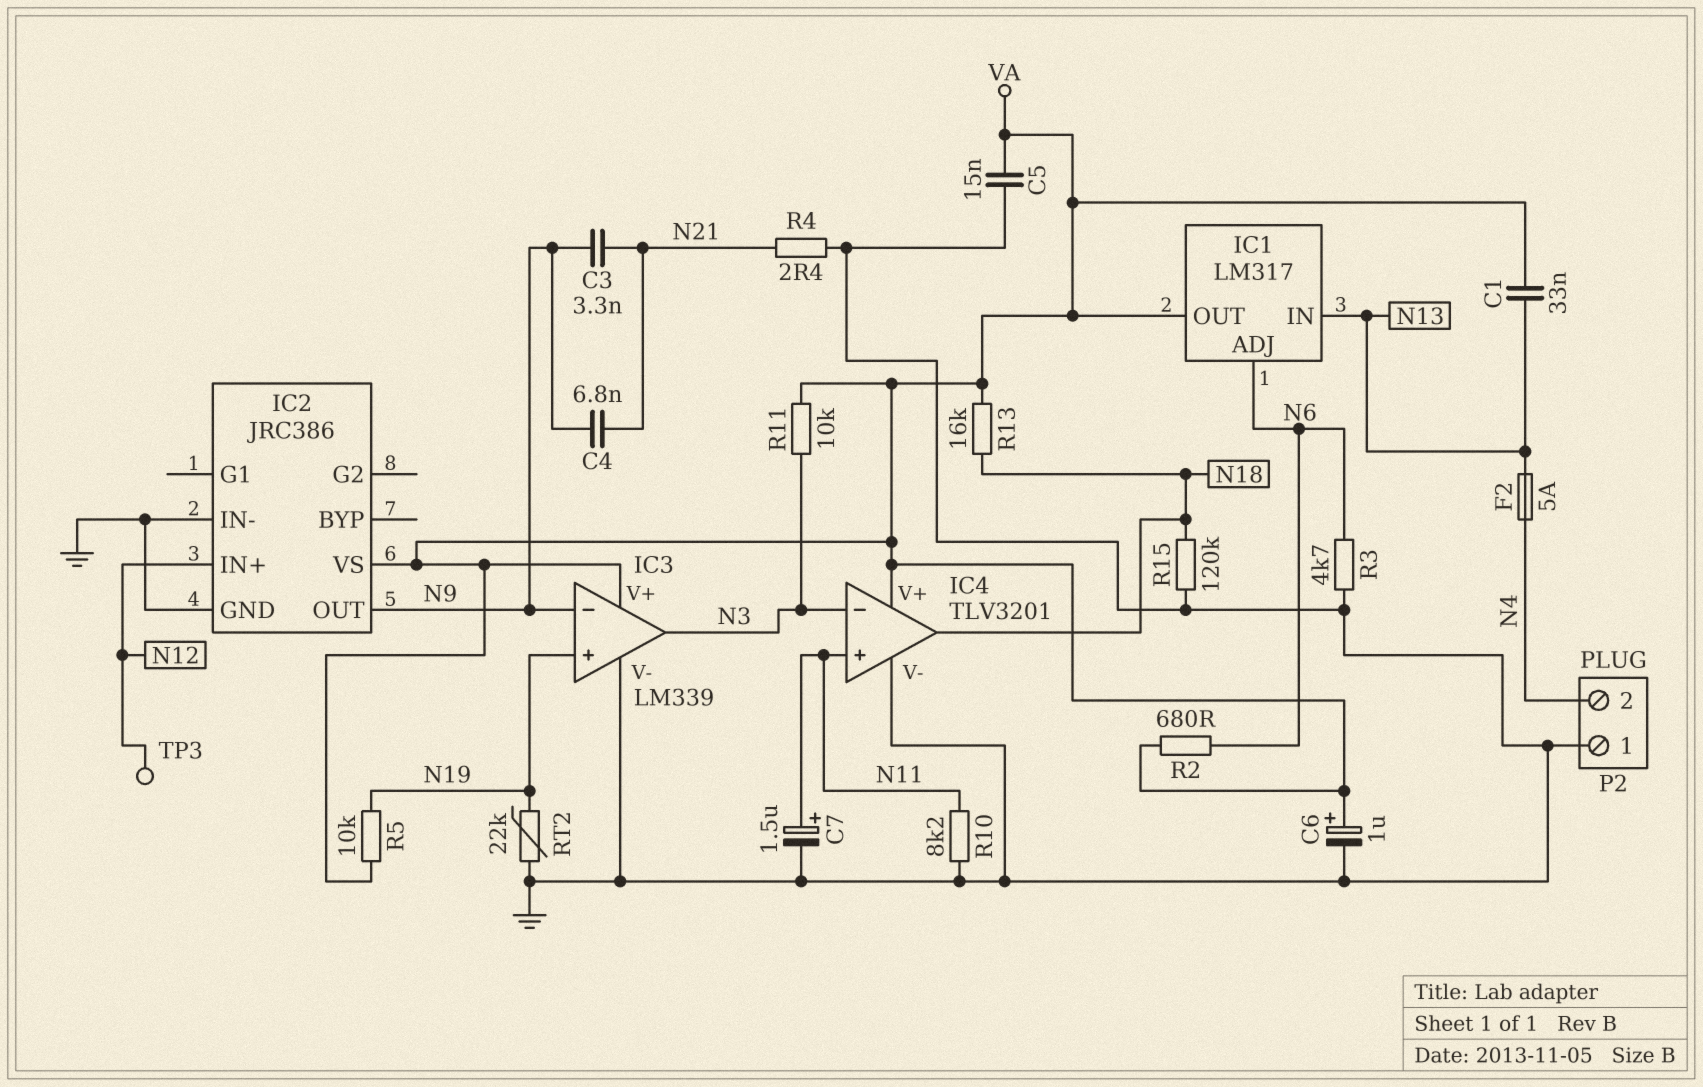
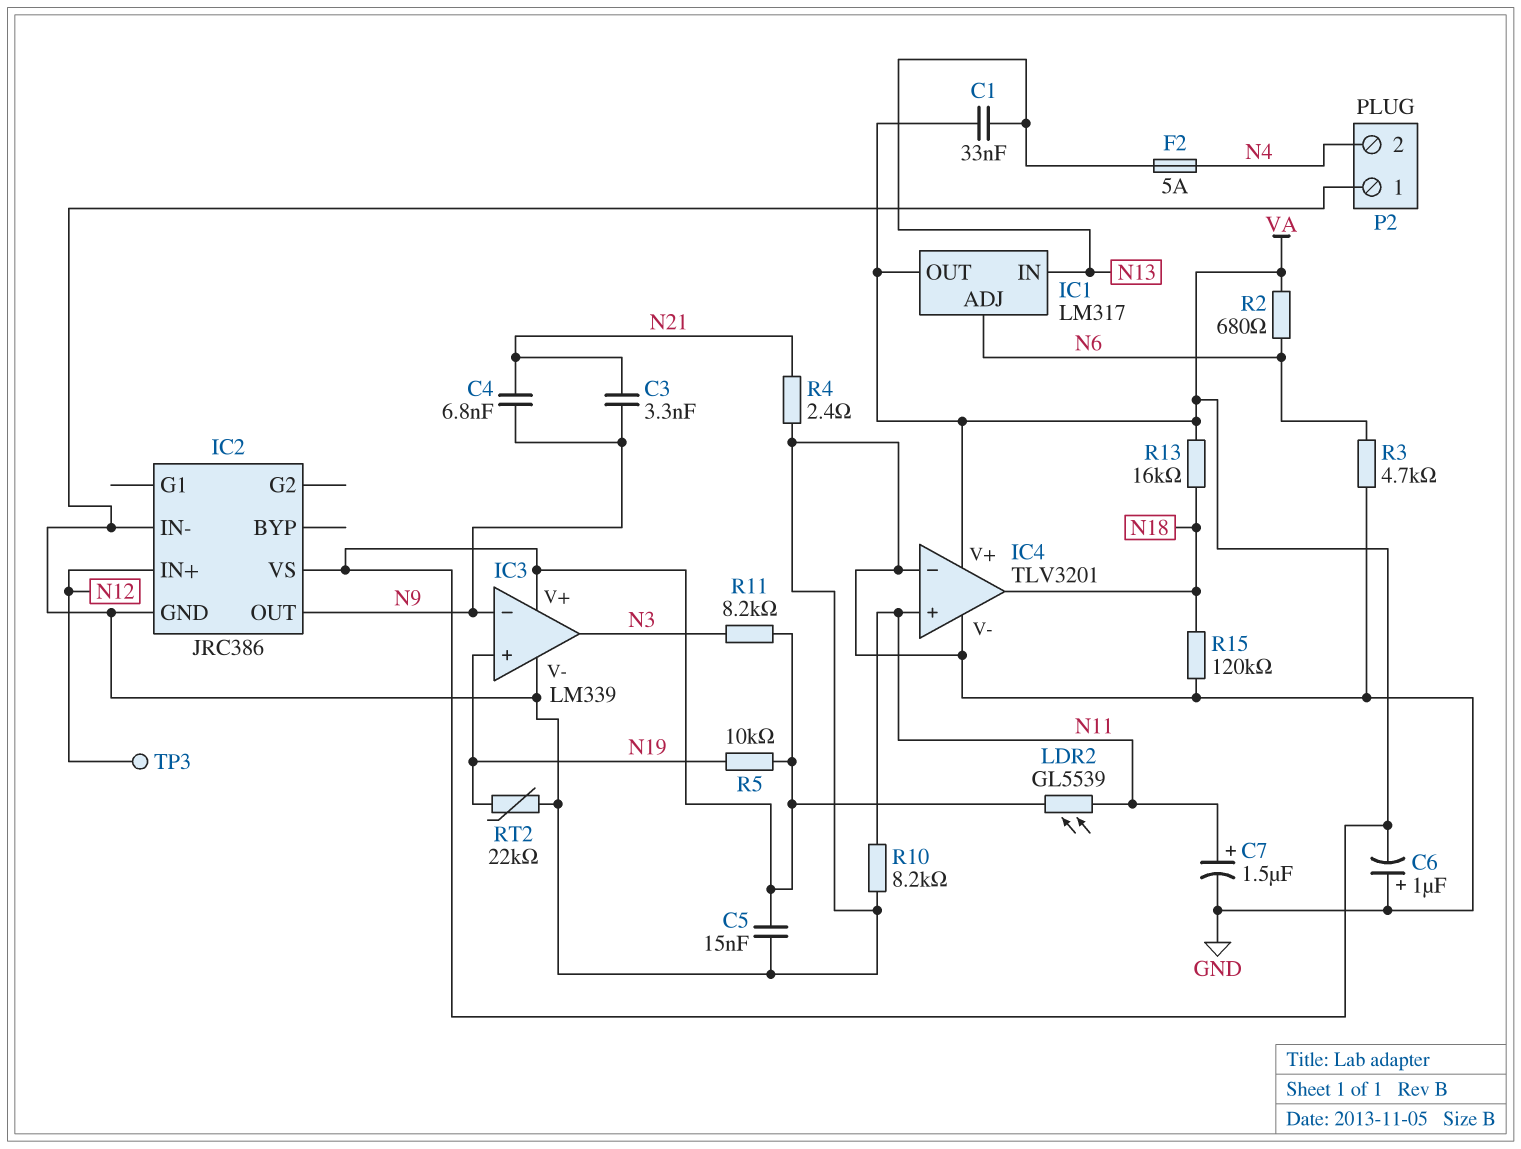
C6: 1uF (plus VA, minus GND) -> 1uF (plus GND, minus VA)
IC4 pin in-: N3 -> GND
LDR2: none -> GL5539 (N11, VA)
R11: 10k (N3, VA) -> 8.2k (N3, VA)

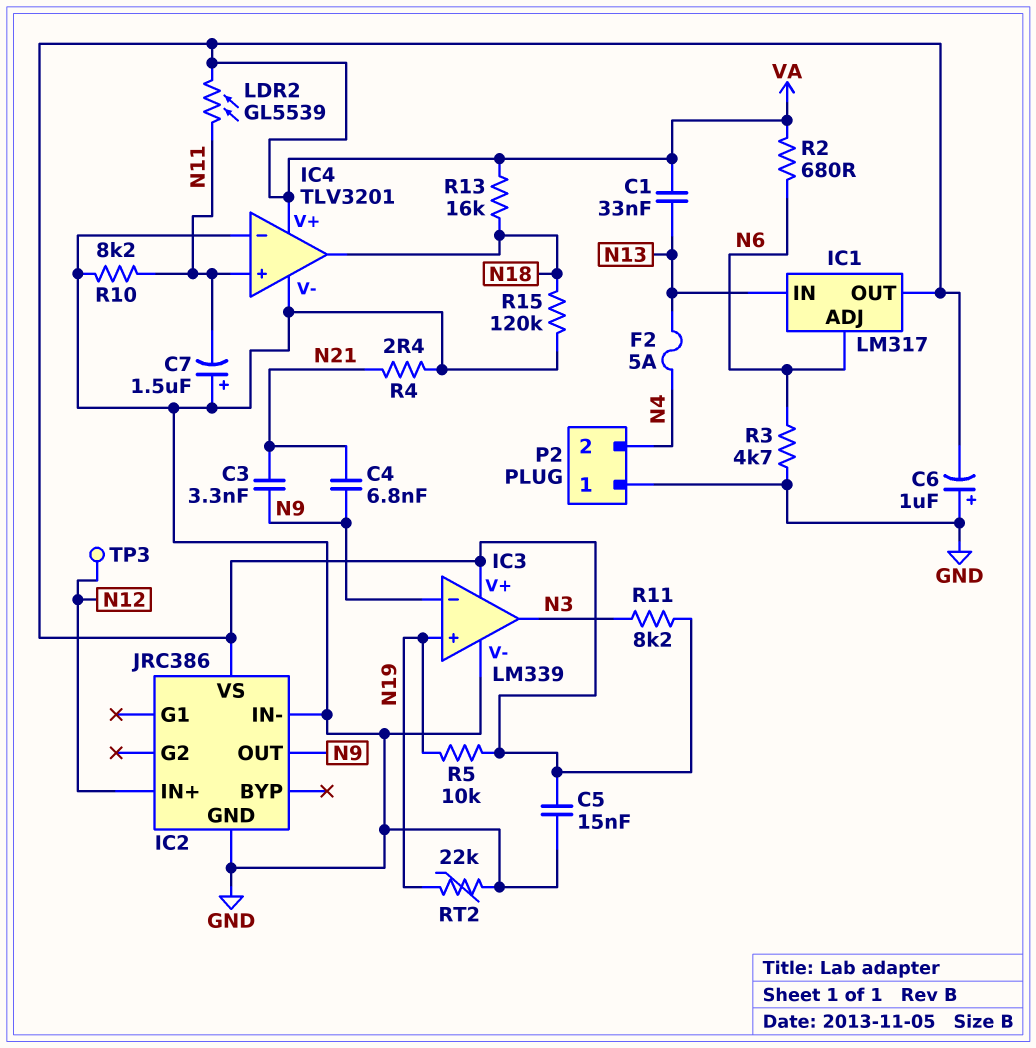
C7: 1.5uF (plus N11, minus GND) -> 1.5uF (plus GND, minus N11)

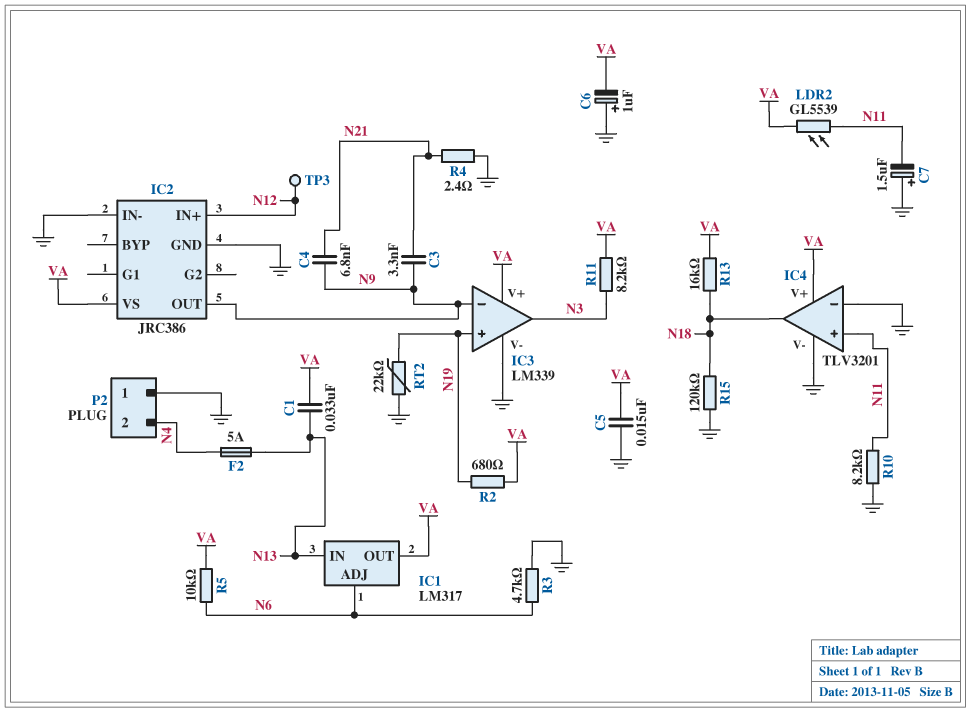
R2: 680 (N6, VA) -> 680 (N19, VA)
R5: 10k (N19, VA) -> 10k (N6, VA)

